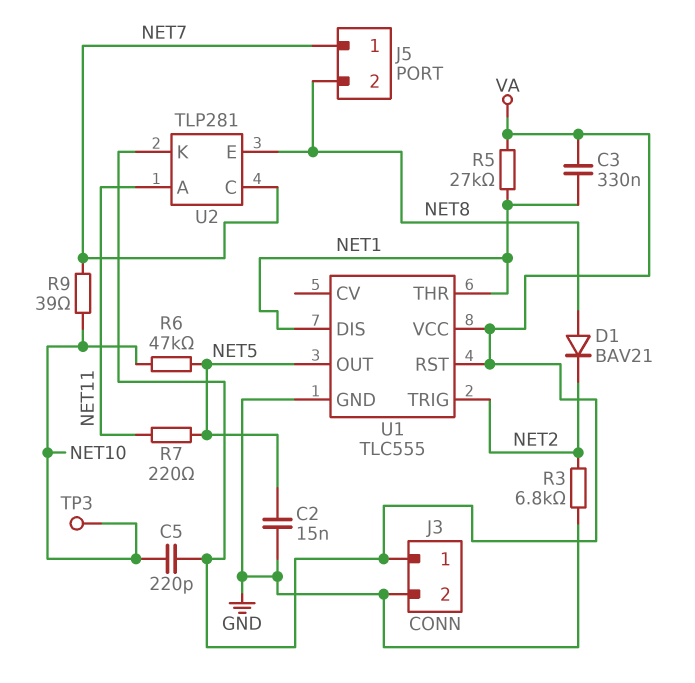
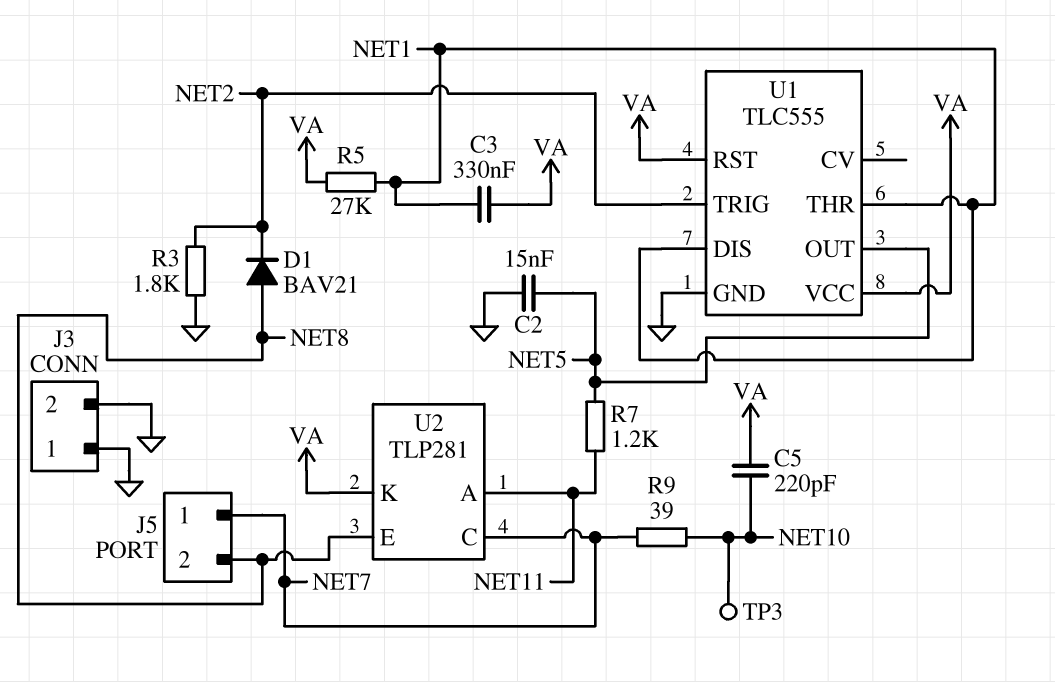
J3 pin 1: VA -> GND
R3: 6.8k (GND, NET2) -> 1.8k (GND, NET2)
R6: 47k (NET5, NET10) -> none
R7: 220 (NET5, NET11) -> 1.2k (NET5, NET11)

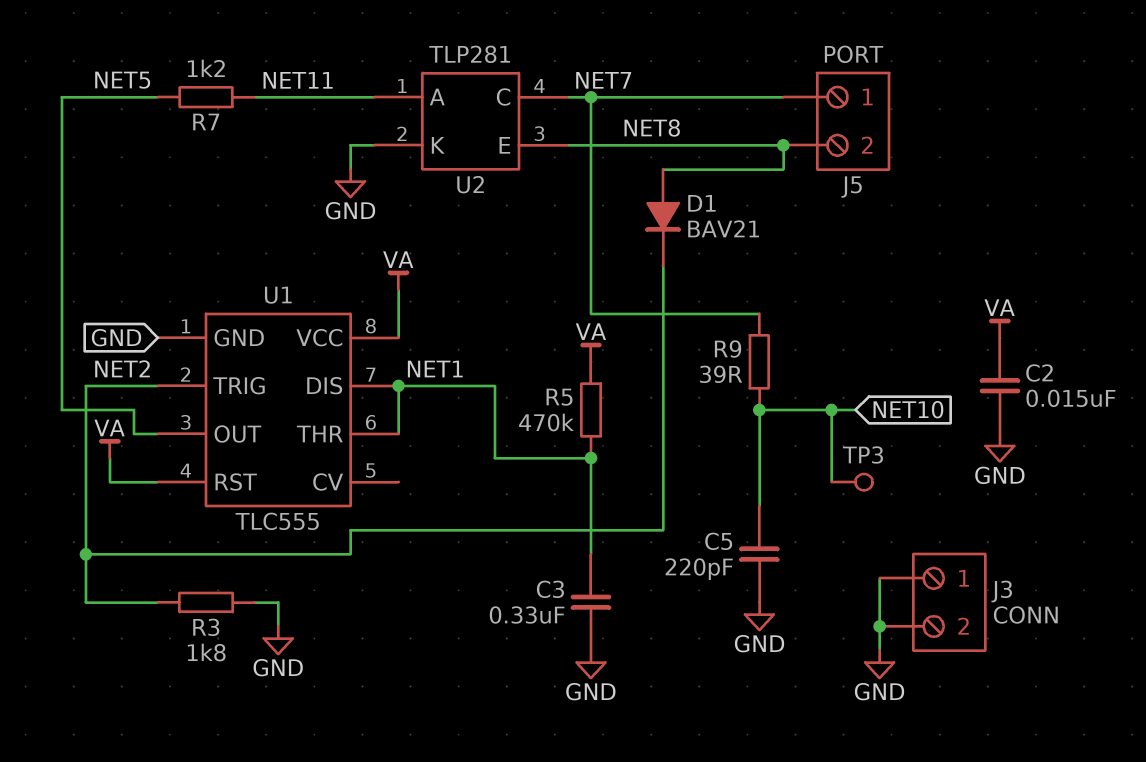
C2: 15nF (GND, NET5) -> 15nF (GND, VA)
C3: 330nF (NET1, VA) -> 330nF (GND, NET1)
C5: 220pF (NET10, VA) -> 220pF (GND, NET10)
R5: 27k (NET1, VA) -> 470k (NET1, VA)
U2 pin K: VA -> GND

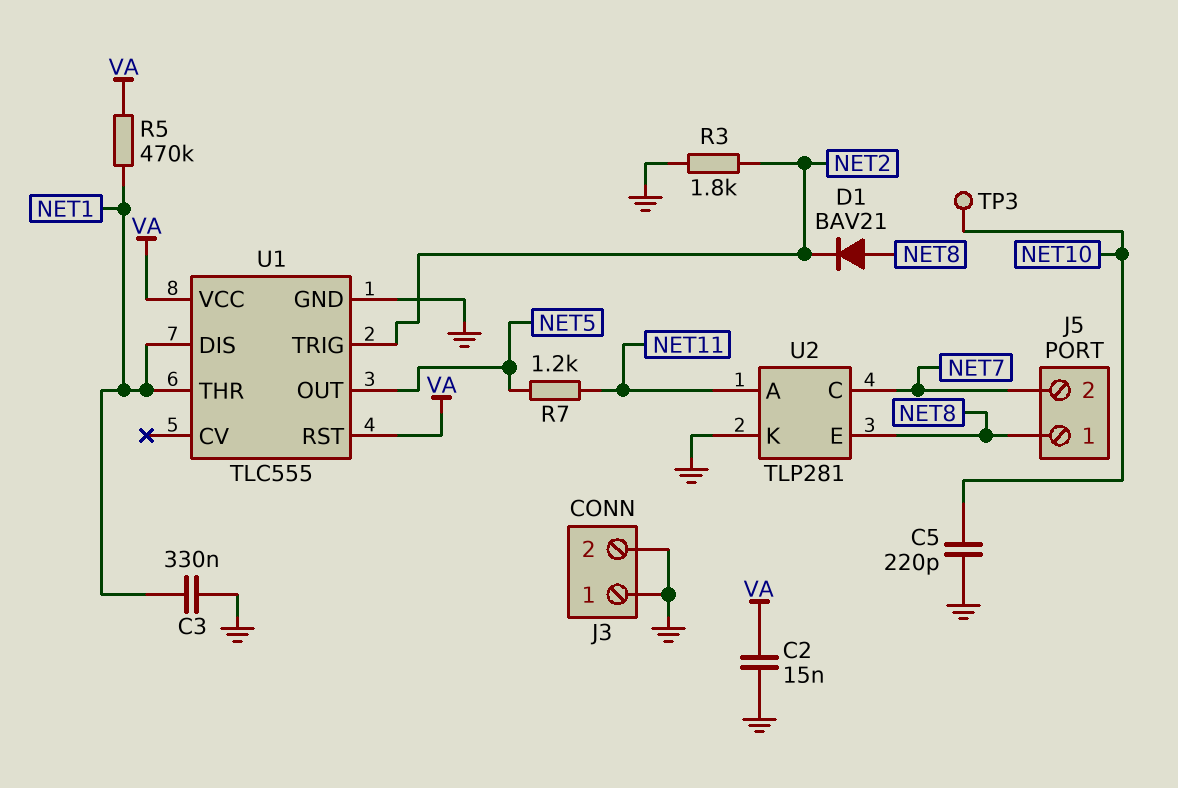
J5 pin 1: NET7 -> NET8
J5 pin 2: NET8 -> NET7
R9: 39 (NET7, NET10) -> none

